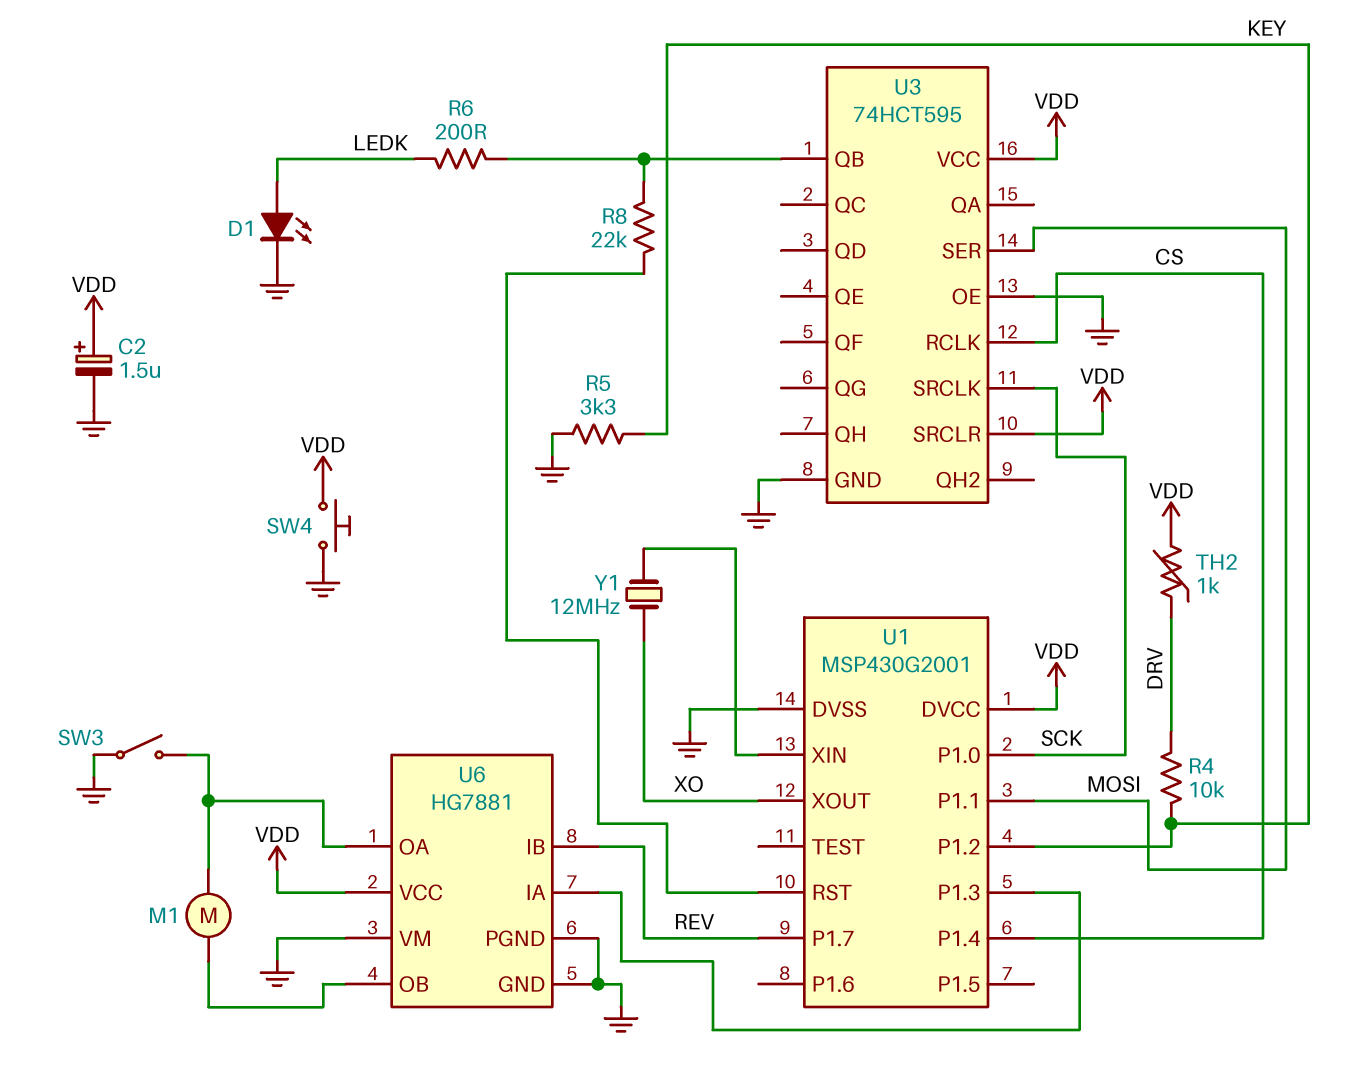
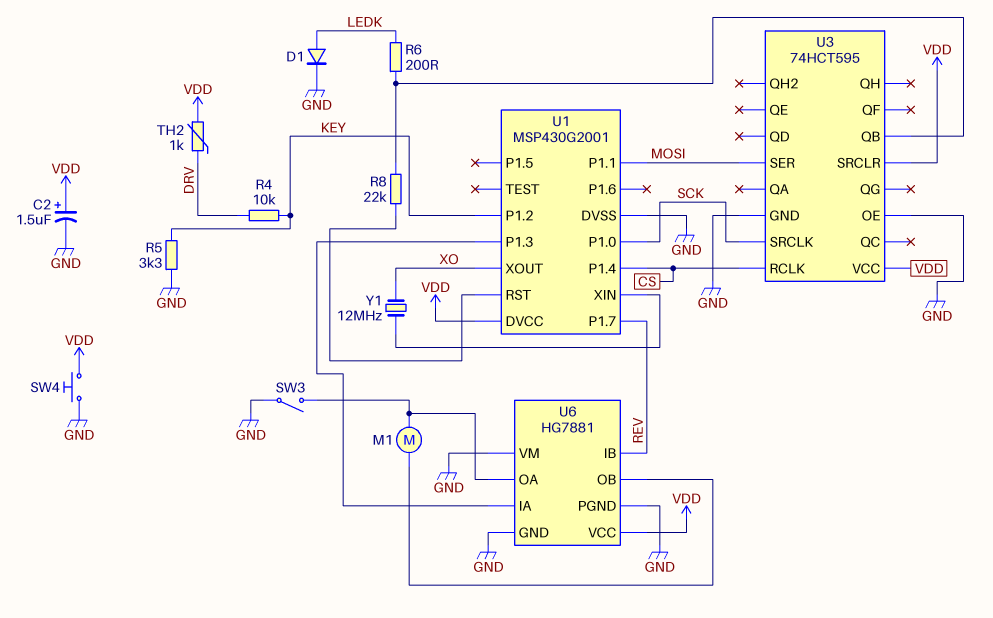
D1: LED (A LEDK, K GND) -> diode (A LEDK, K GND)

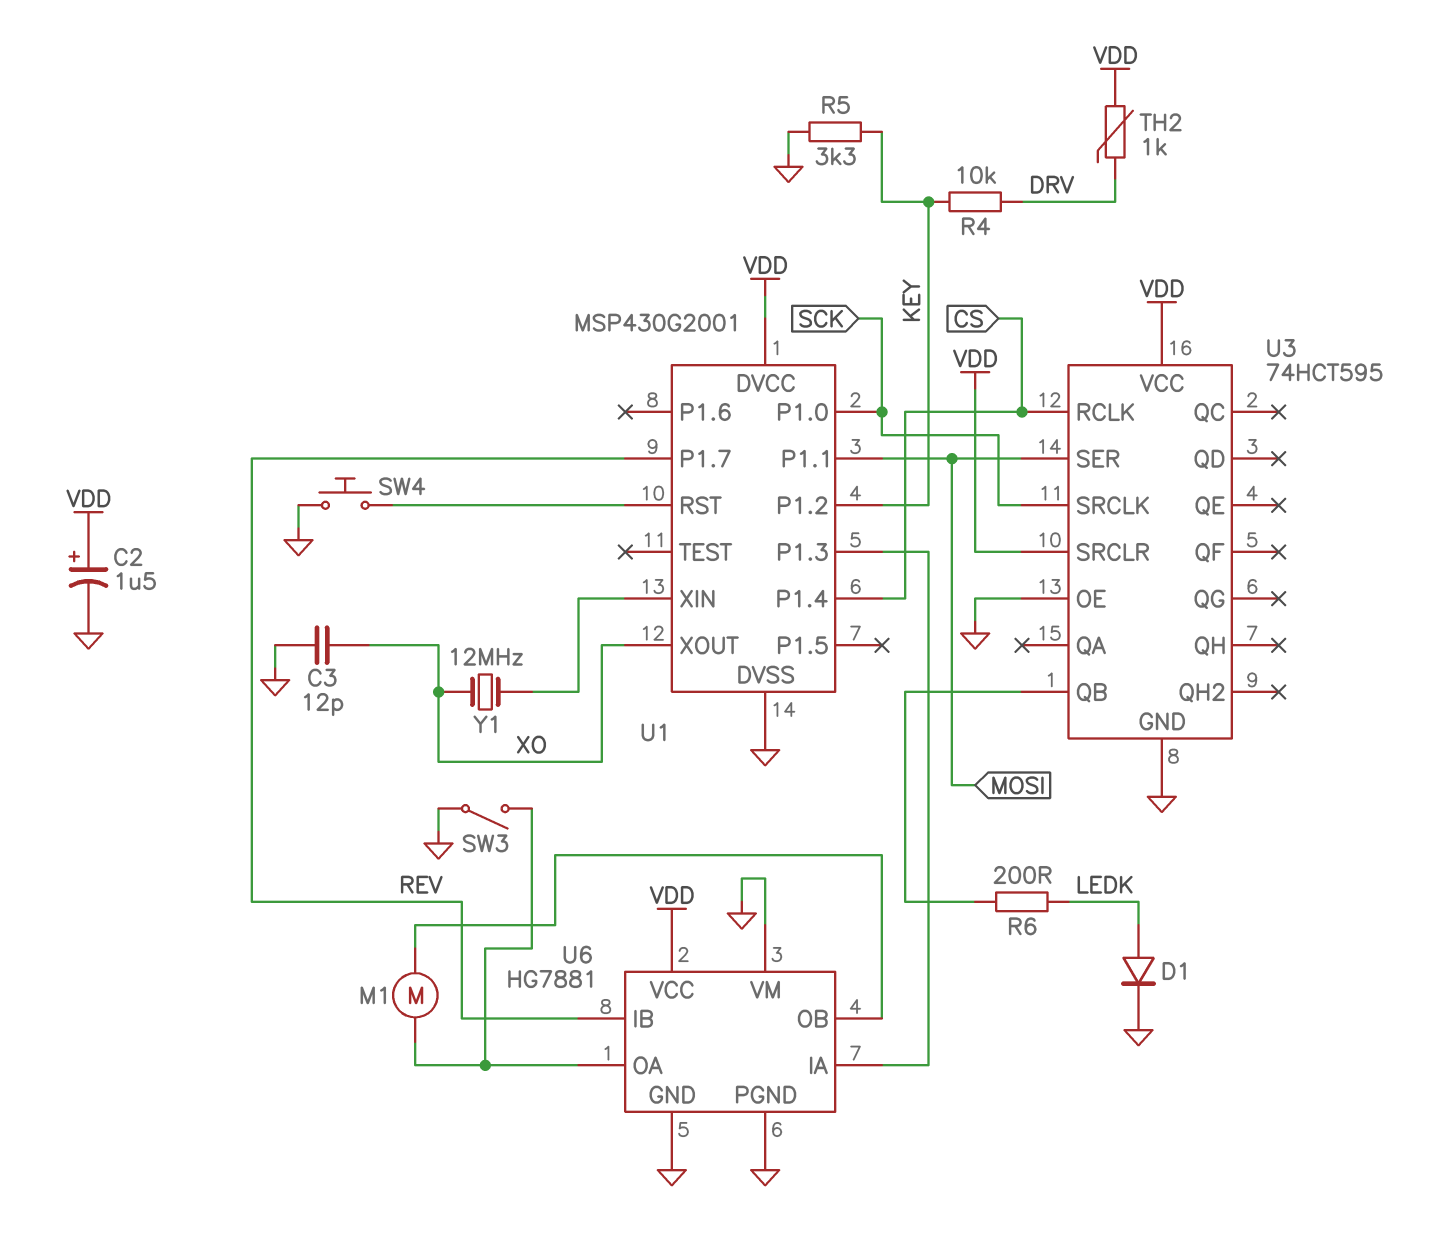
C3: none -> 12pF (GND, XO)
R8: 22k (U1/RST, U3/QB) -> none
SW4: button (GND, VDD) -> button (GND, U1/RST)

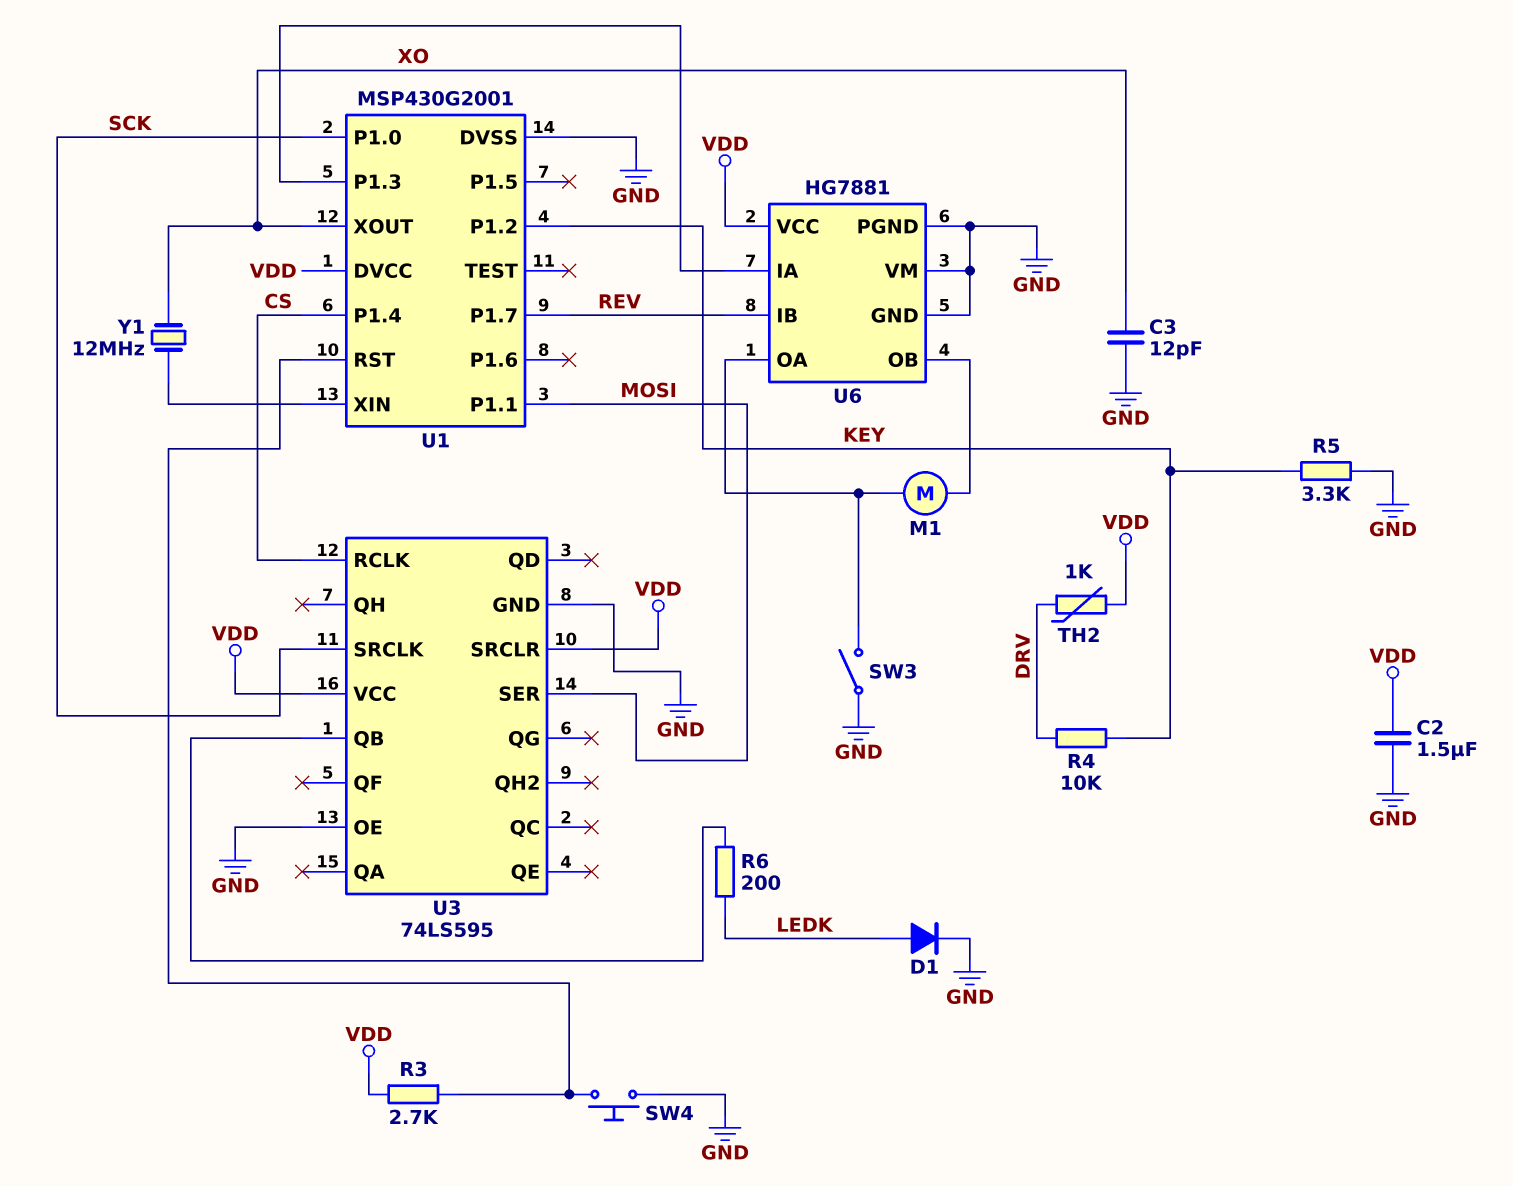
C2: 1.5uF (plus VDD, minus GND) -> 1.5uF (GND, VDD)
R3: none -> 2.7k (U1/RST, VDD)
U3: 74HCT595 -> 74LS595

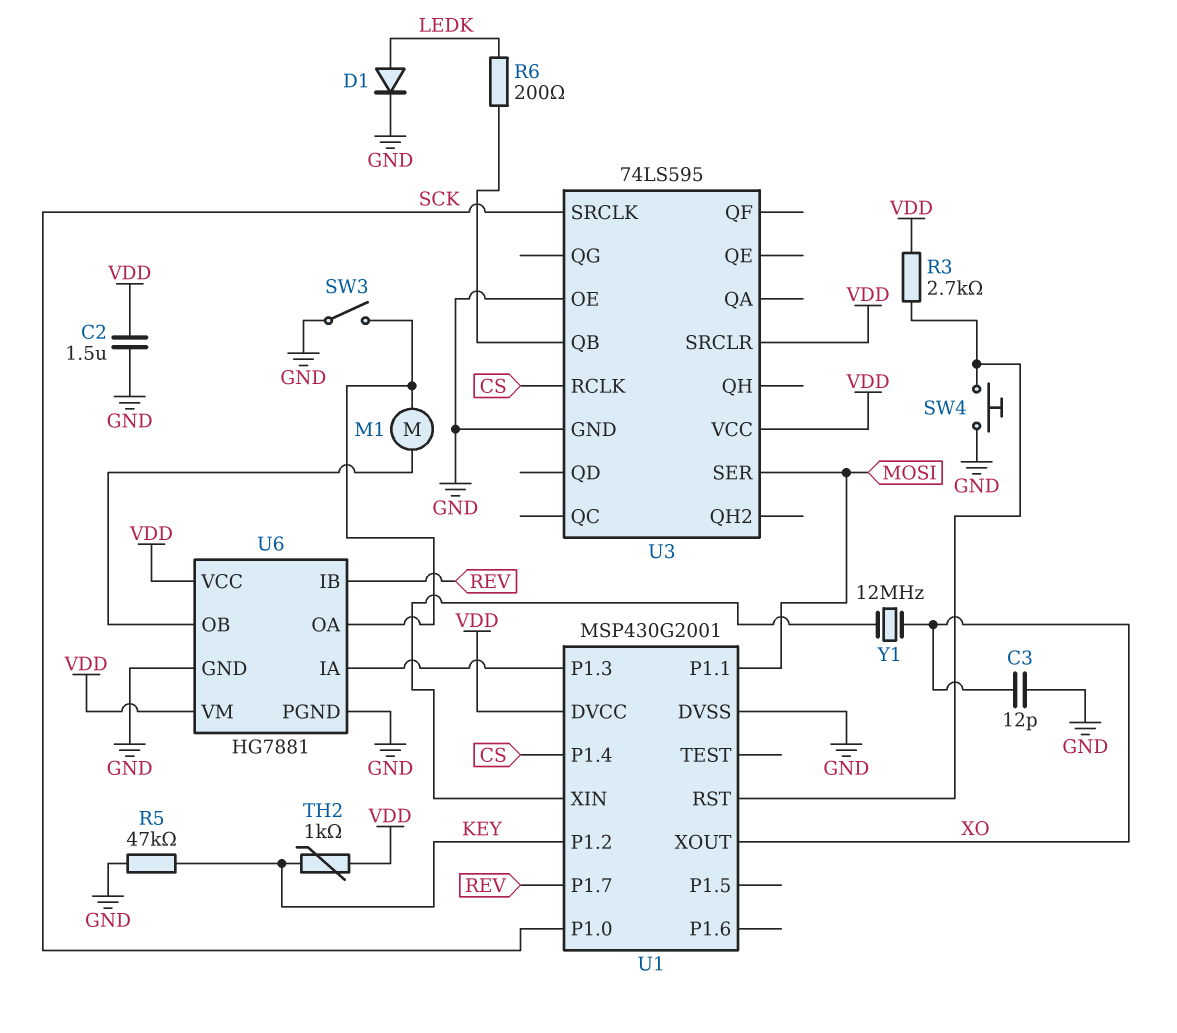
R4: 10k (DRV, KEY) -> none
R5: 3.3k (GND, KEY) -> 47k (GND, KEY)
TH2: 1k (DRV, VDD) -> 1k (KEY, VDD)
U6 pin VM: GND -> VDD

